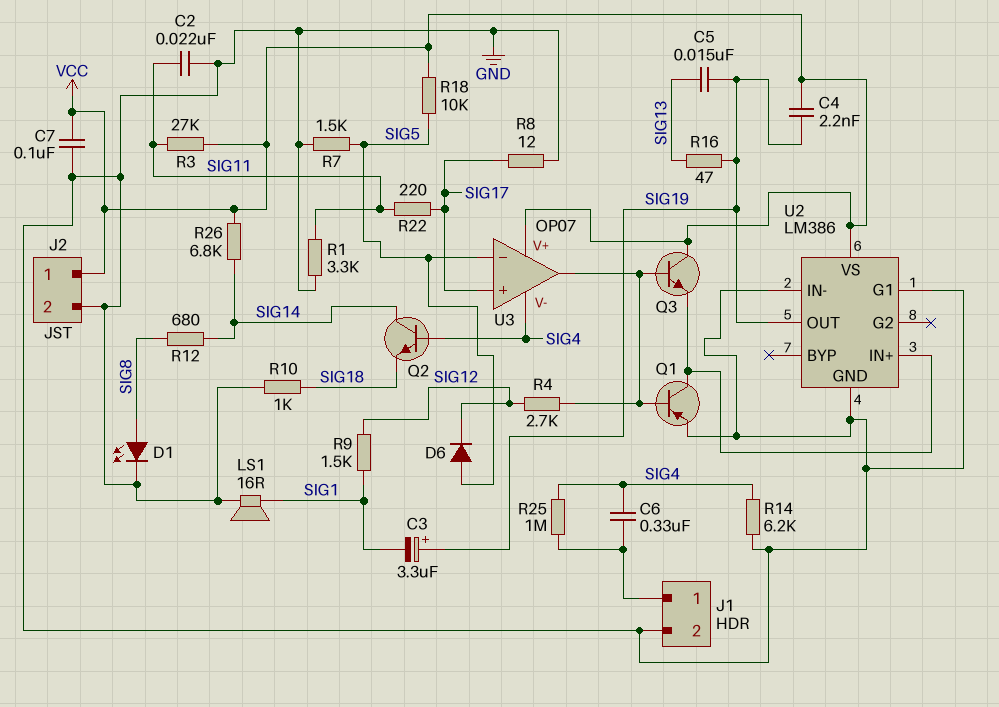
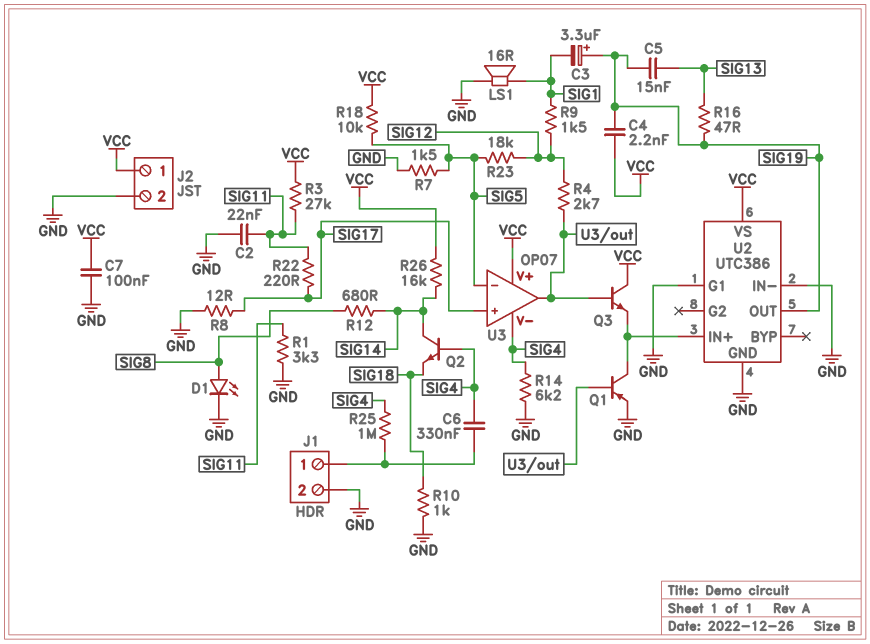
D6: diode (A SIG5, K SIG12) -> none
R23: none -> 18k (SIG5, SIG12)
R26: 6.8k (SIG14, VCC) -> 16k (SIG14, VCC)
U2: LM386 -> UTC386

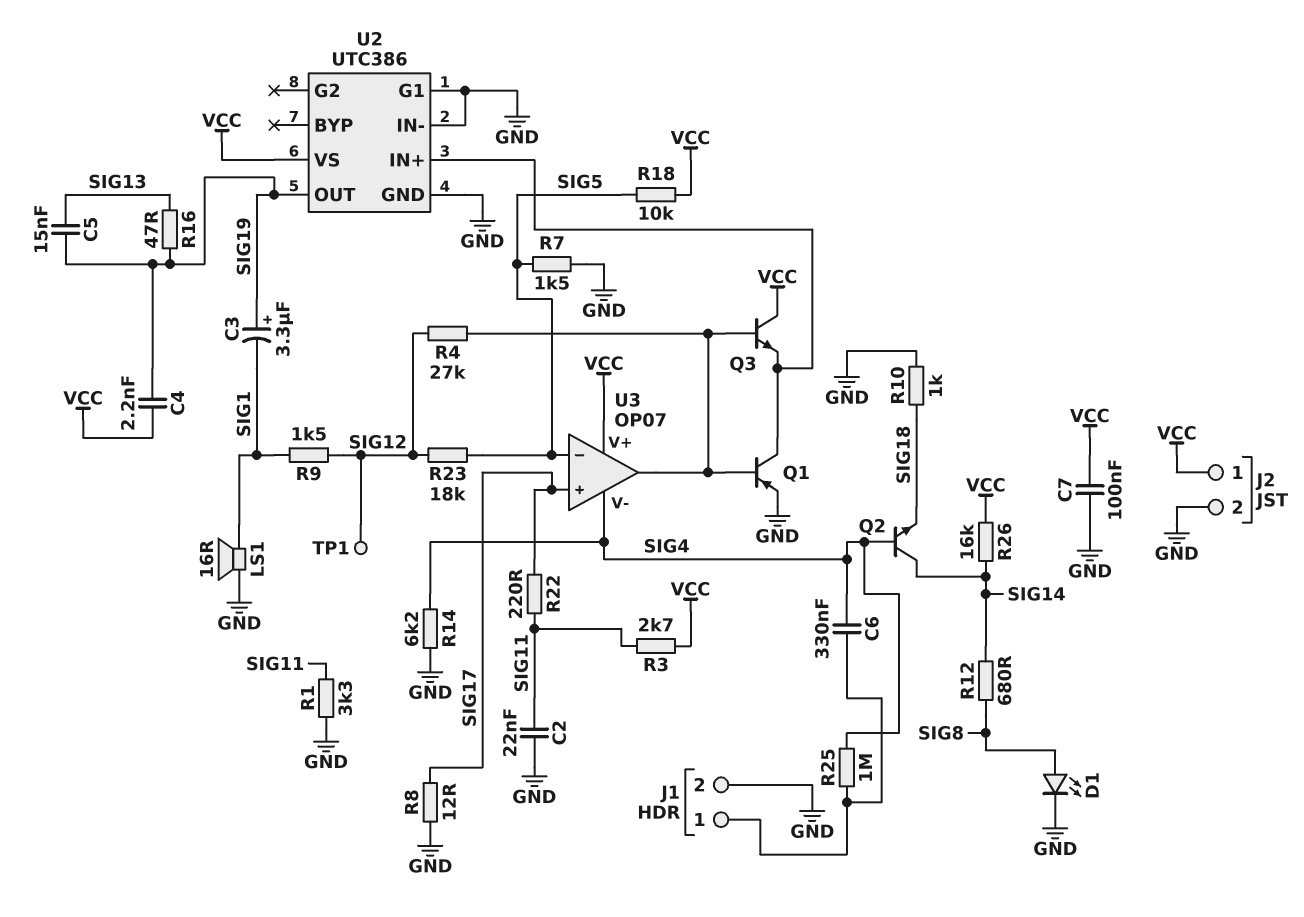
R3: 27k (SIG11, VCC) -> 2.7k (SIG11, VCC)
R4: 2.7k (SIG12, U3/out) -> 27k (SIG12, U3/out)
TP1: none -> test point (SIG12)

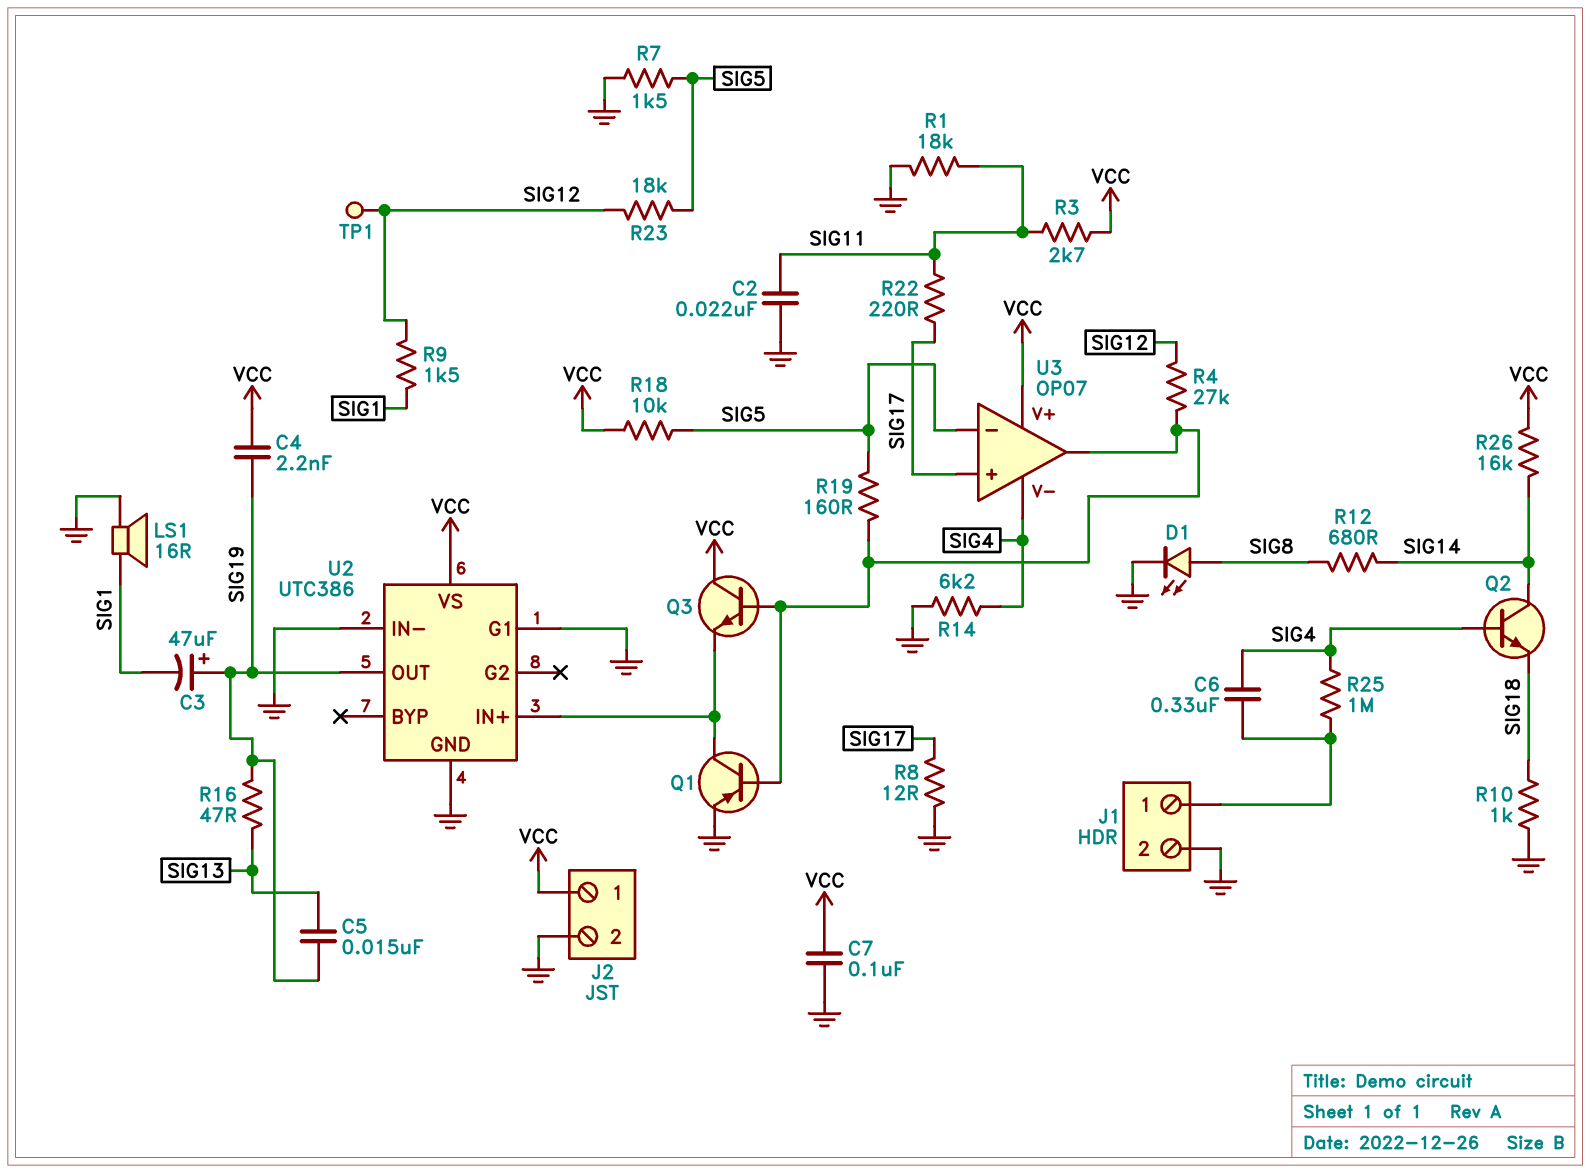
C3: 3.3uF (plus SIG19, minus SIG1) -> 47uF (plus SIG19, minus SIG1)
R1: 3.3k (GND, SIG11) -> 18k (GND, SIG11)
R19: none -> 160 (SIG5, U3/out)

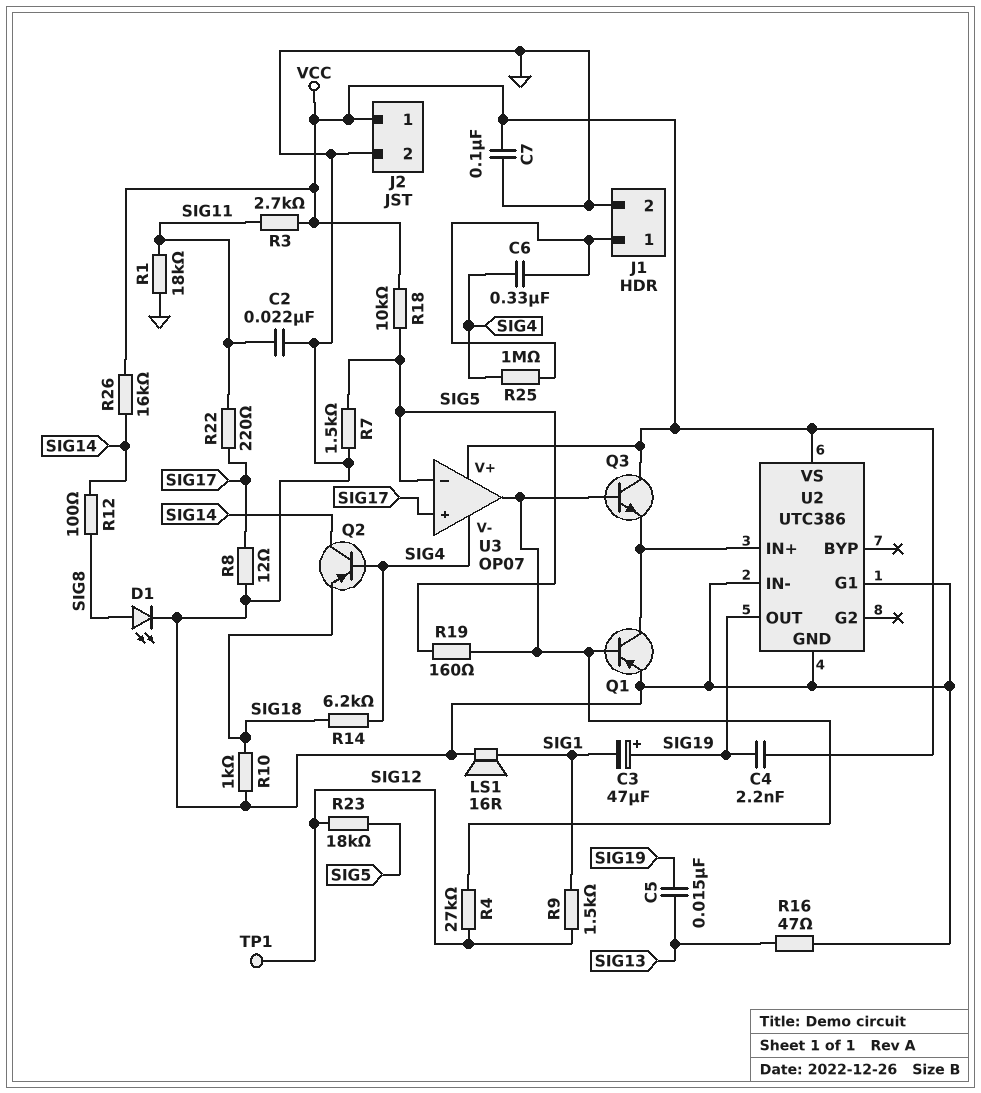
Q2: NPN (B SIG4, C SIG14, E SIG18) -> PNP (B SIG4, C SIG14, E SIG18)
R12: 680 (SIG8, SIG14) -> 100 (SIG8, SIG14)
R14: 6.2k (GND, SIG4) -> 6.2k (SIG4, SIG18)
R16: 47 (SIG13, SIG19) -> 47 (GND, SIG13)

